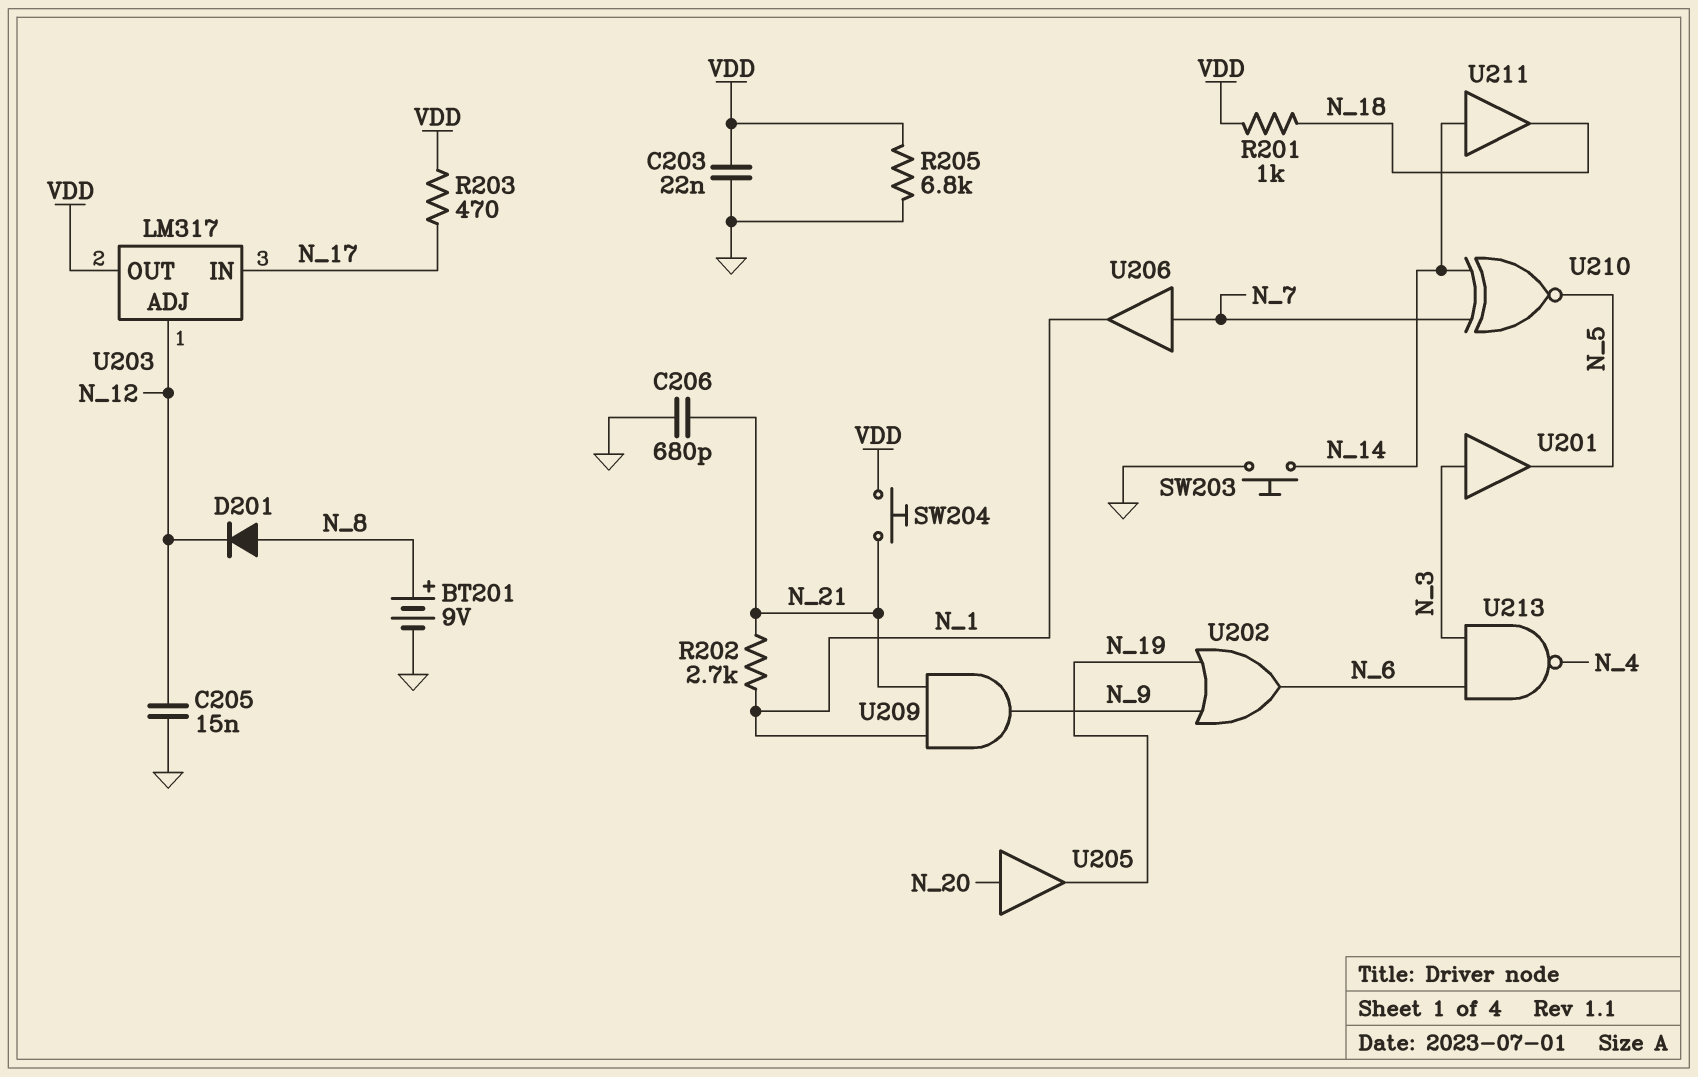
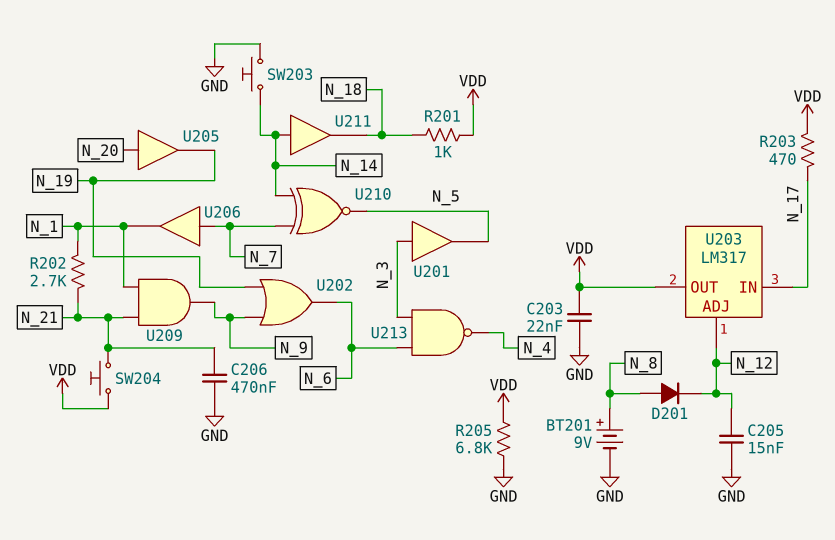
C206: 680pF (GND, N_21) -> 470nF (GND, N_21)

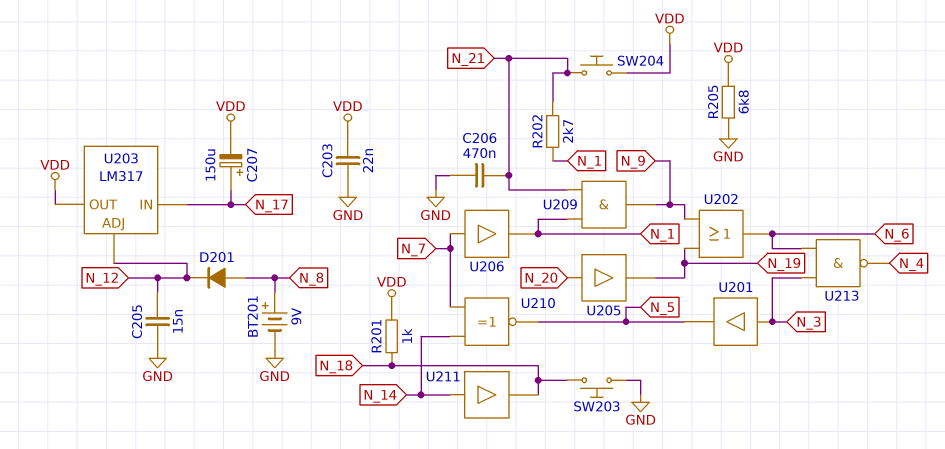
C207: none -> 150uF (plus N_17, minus VDD)
R203: 470 (N_17, VDD) -> none
SW203: button (GND, N_14) -> button (GND, N_18)

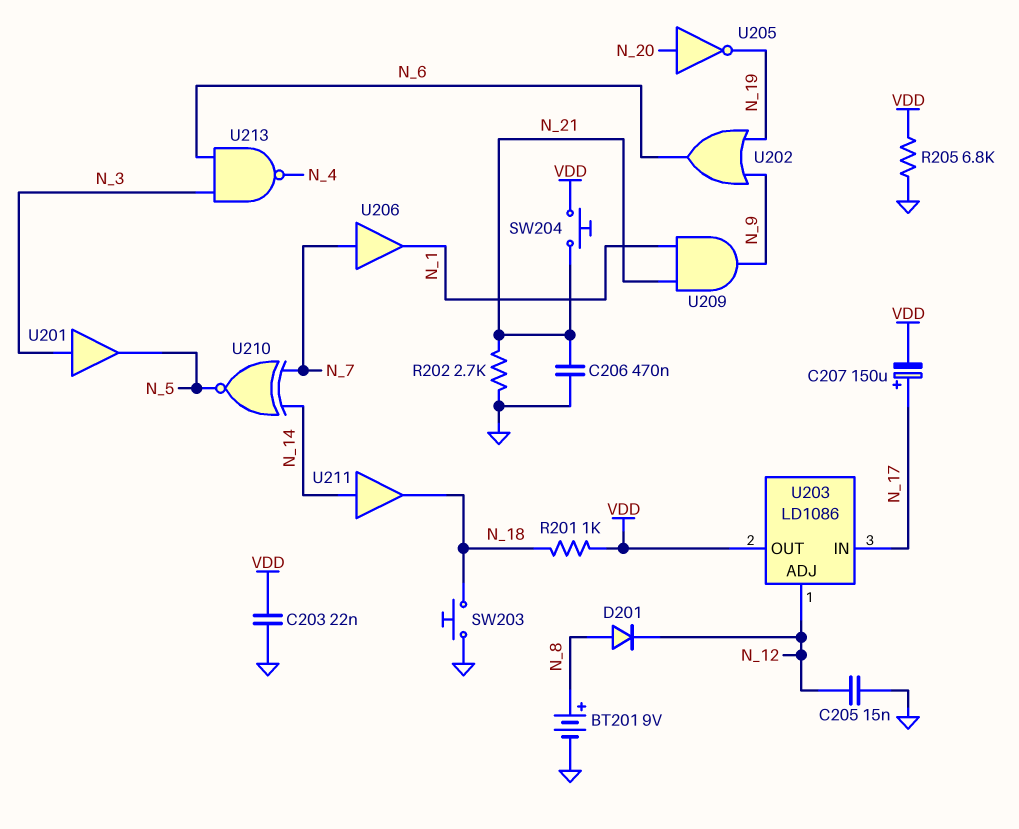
R202: 2.7k (N_1, N_21) -> 2.7k (GND, N_21)
U203: LM317 -> LD1086
U205: buffer (in N_20, out N_19) -> NOT (in N_20, out N_19)

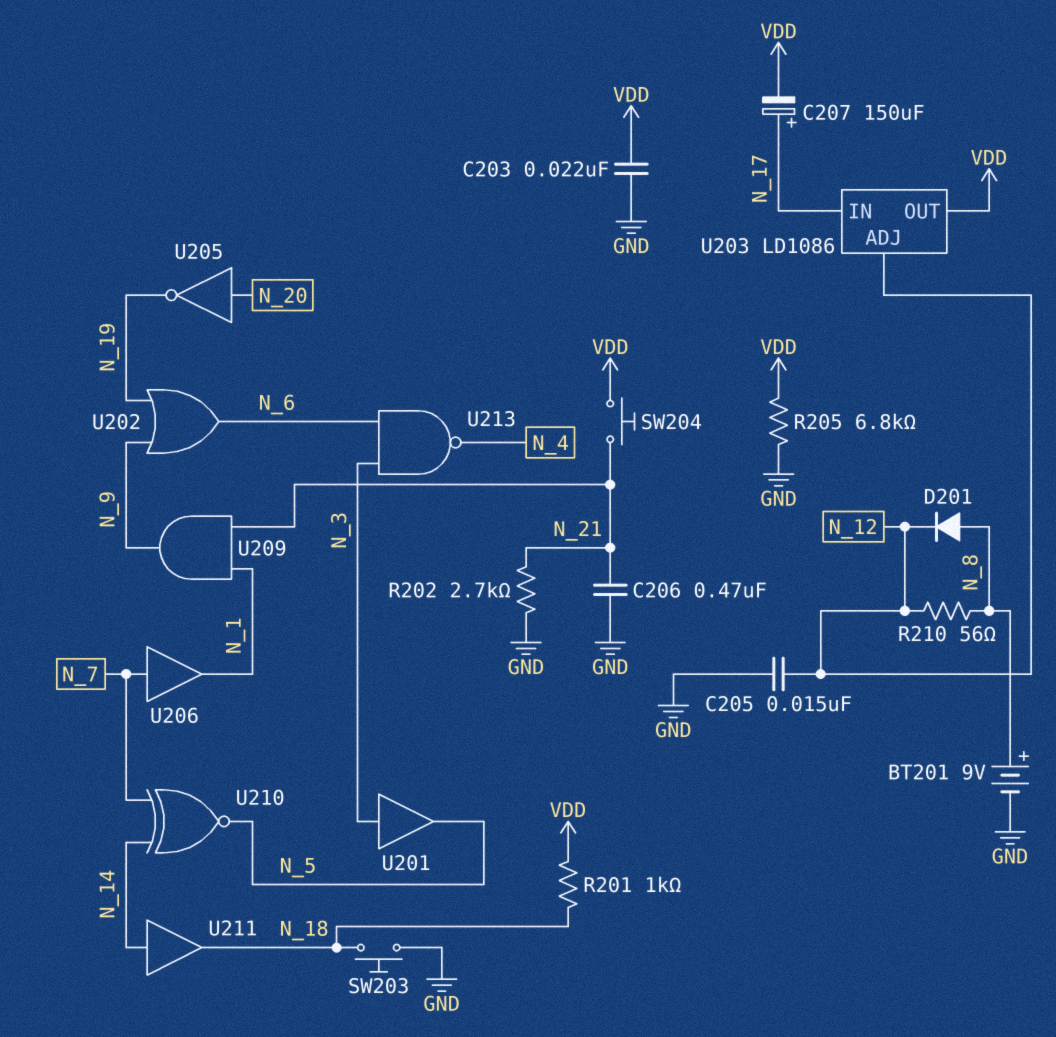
R210: none -> 56 (N_8, N_12)

